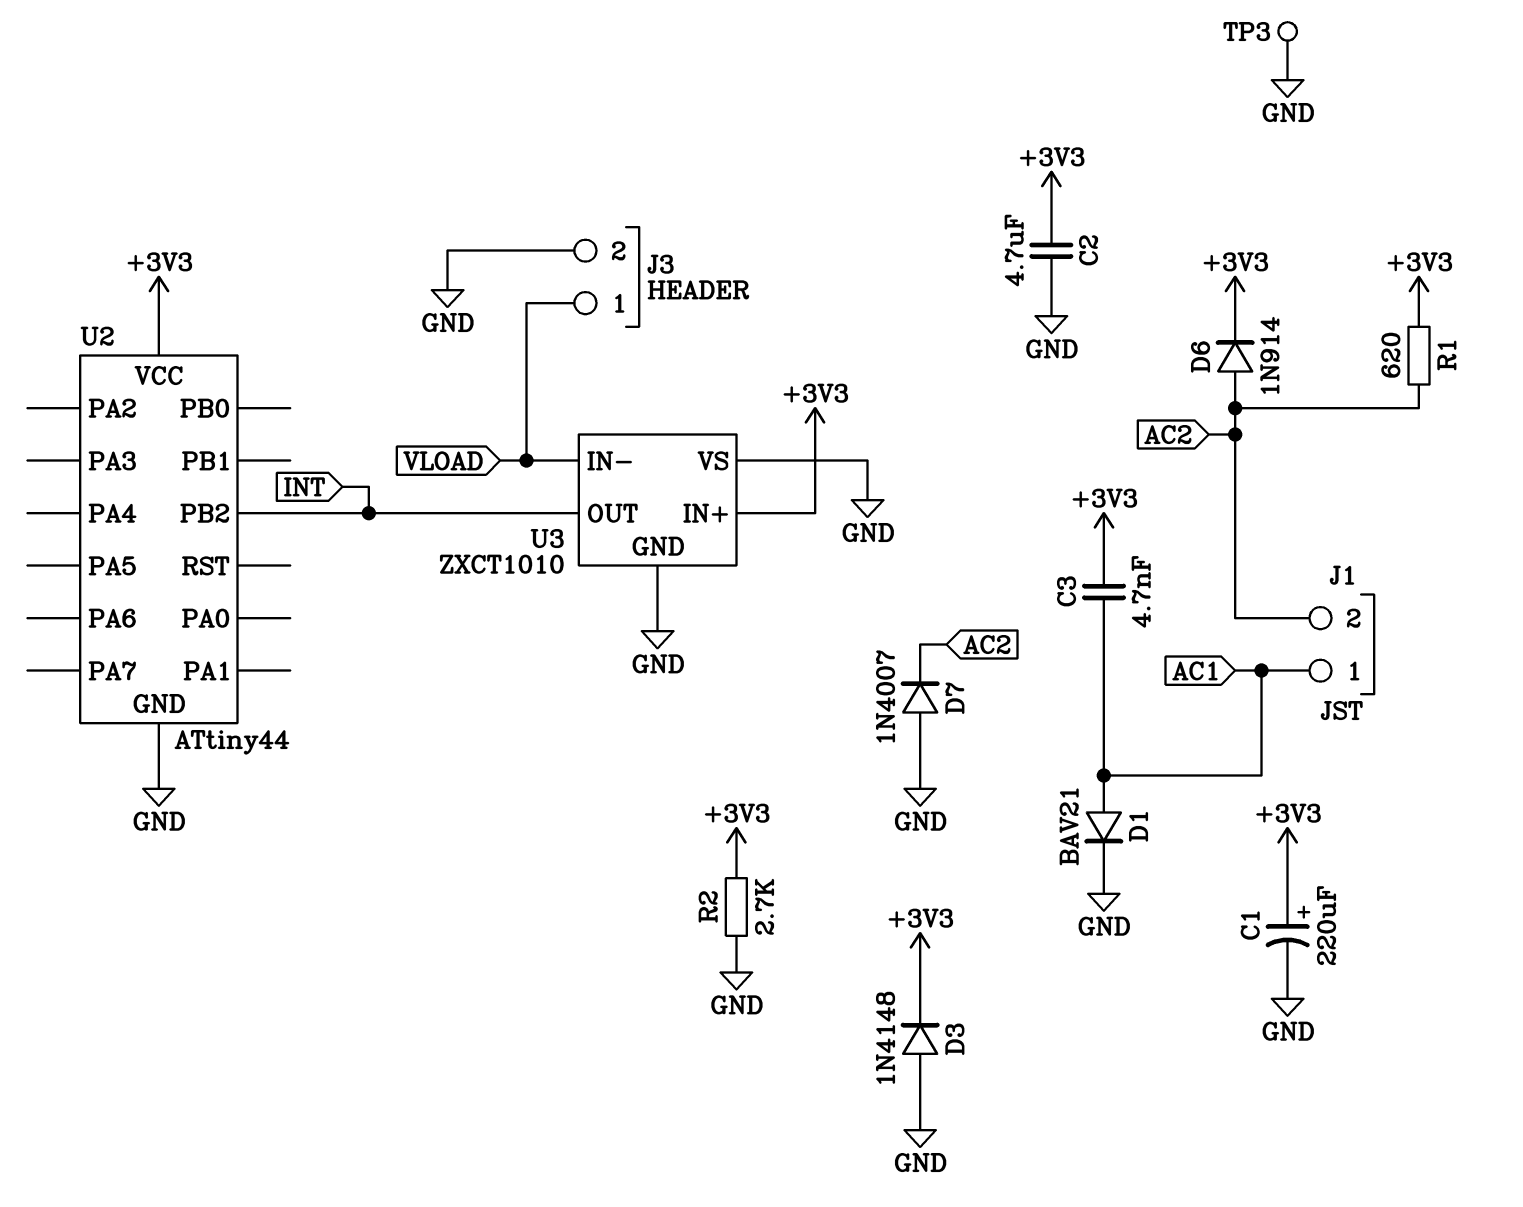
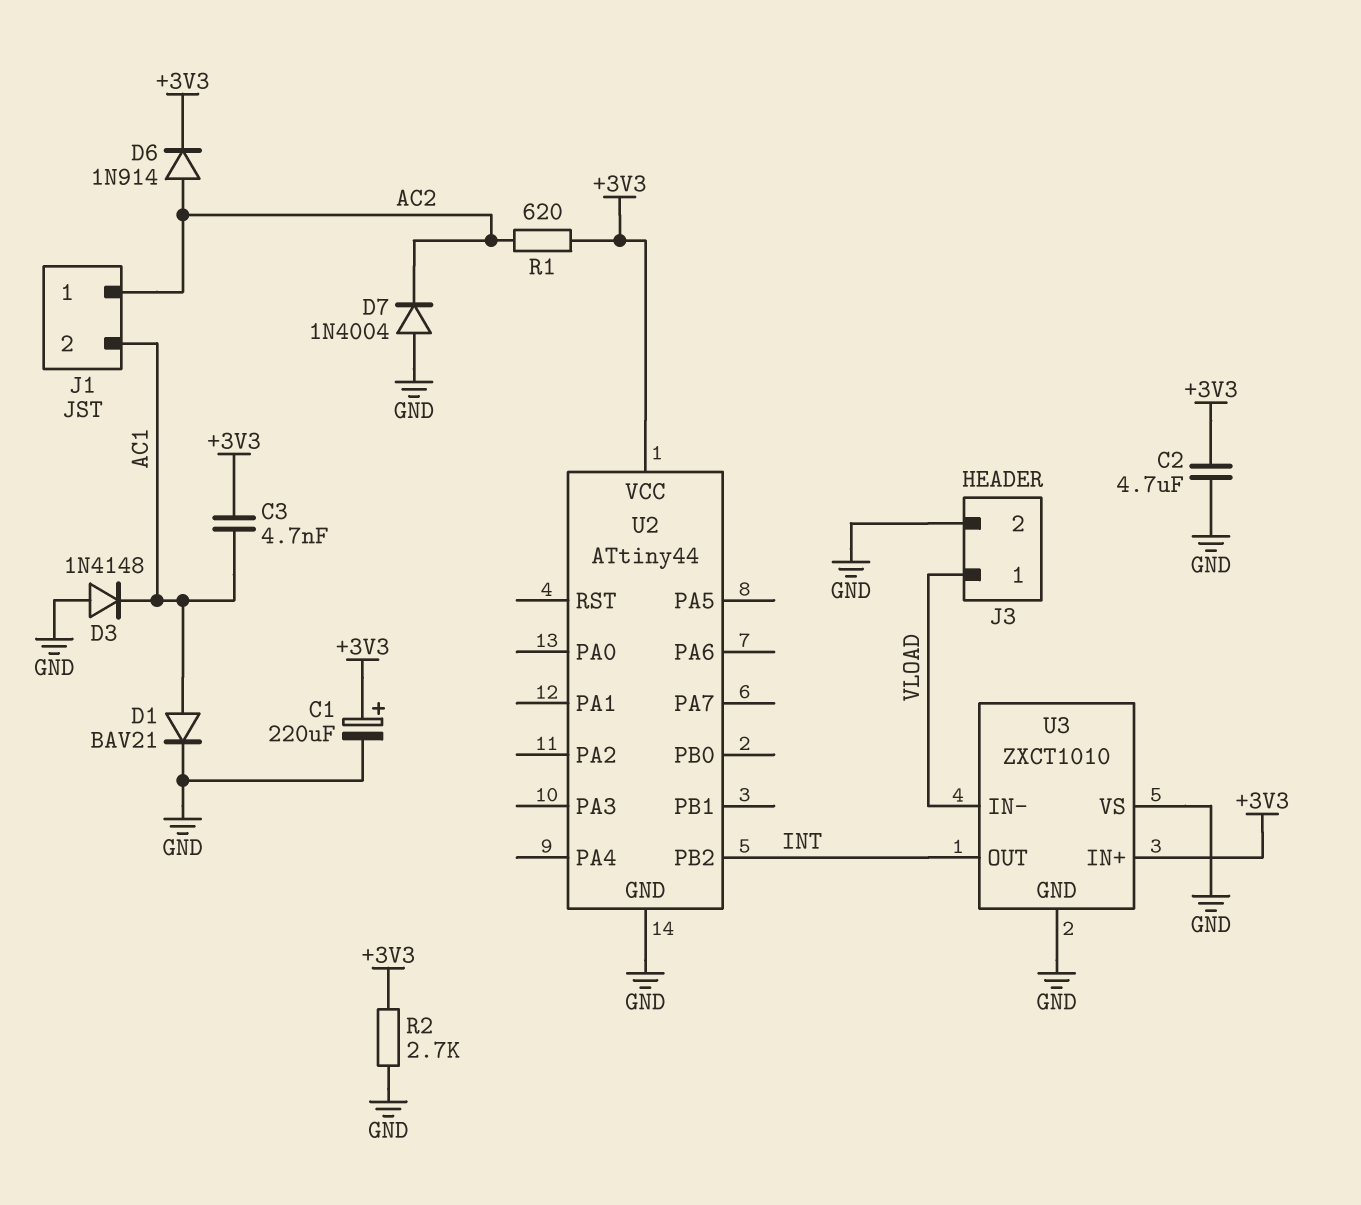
D3: diode 1N4148 (A GND, K +3V3) -> diode 1N4148 (A GND, K AC1)
D7: diode 1N4007 (A GND, K AC2) -> diode 1N4004 (A GND, K AC2)
J1 pin 1: AC1 -> AC2
J1 pin 2: AC2 -> AC1
TP3: test point (GND) -> none

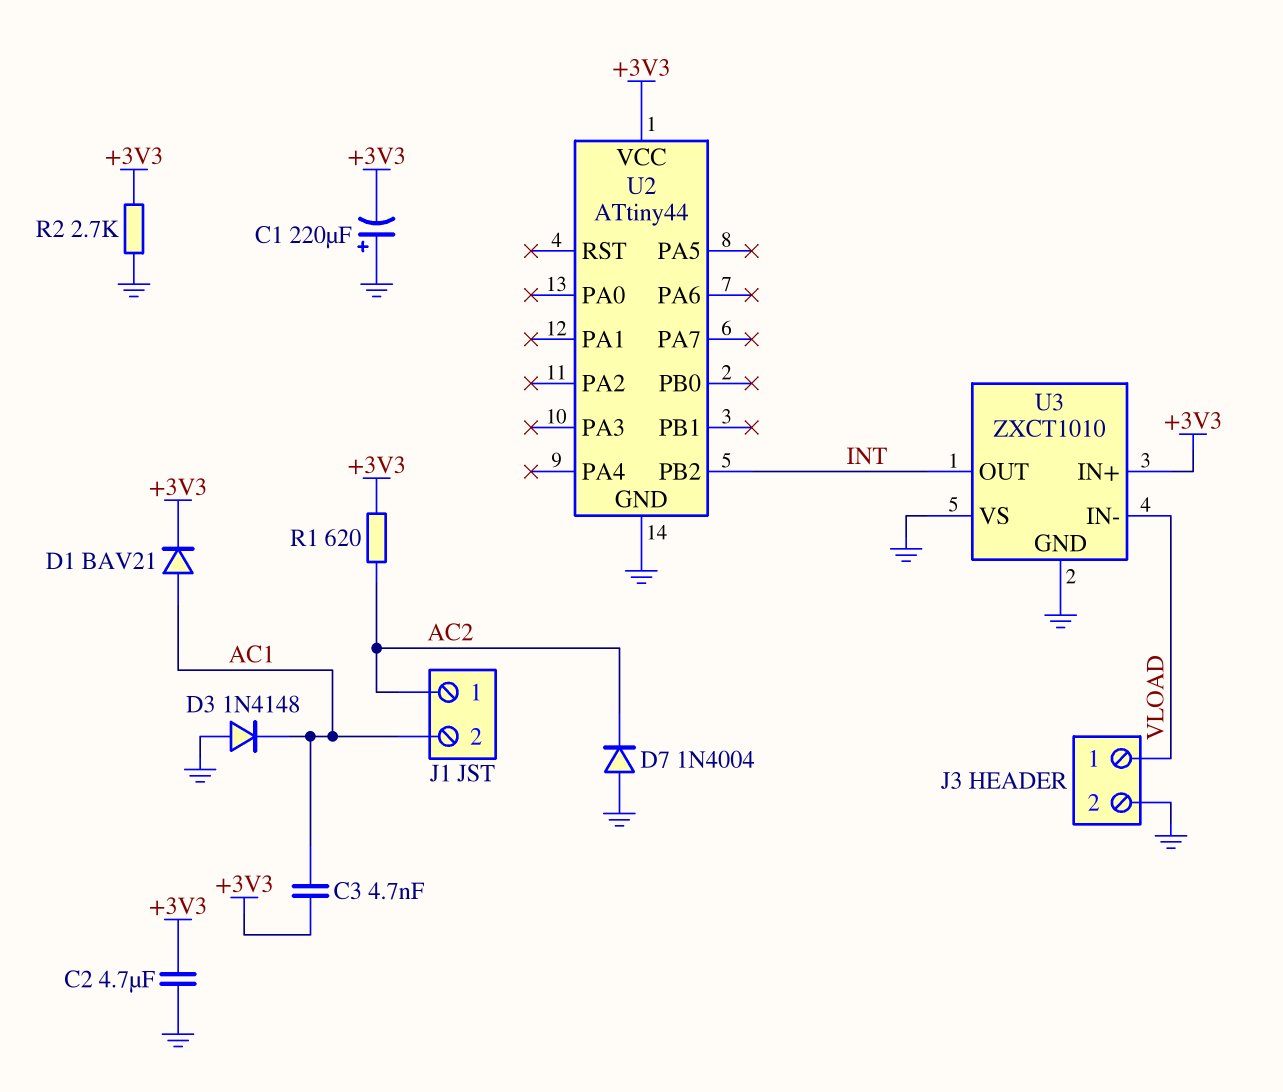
C1: 220uF (plus +3V3, minus GND) -> 220uF (plus GND, minus +3V3)
D1: diode BAV21 (A AC1, K GND) -> diode BAV21 (A AC1, K +3V3)
D6: diode 1N914 (A AC2, K +3V3) -> none

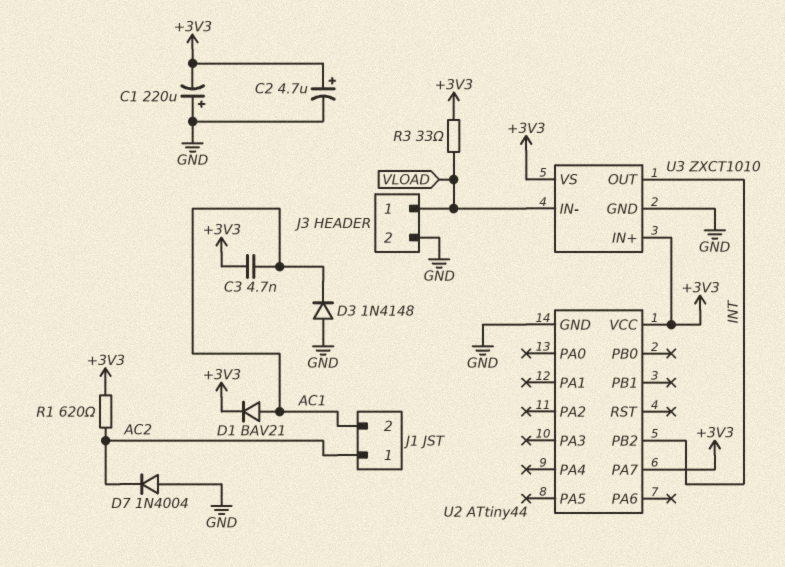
C2: 4.7uF (+3V3, GND) -> 4.7uF (plus +3V3, minus GND)
R2: 2.7k (+3V3, GND) -> none
R3: none -> 33 (+3V3, VLOAD)
U2 pin PA7: none -> +3V3
U3 pin VS: GND -> +3V3

